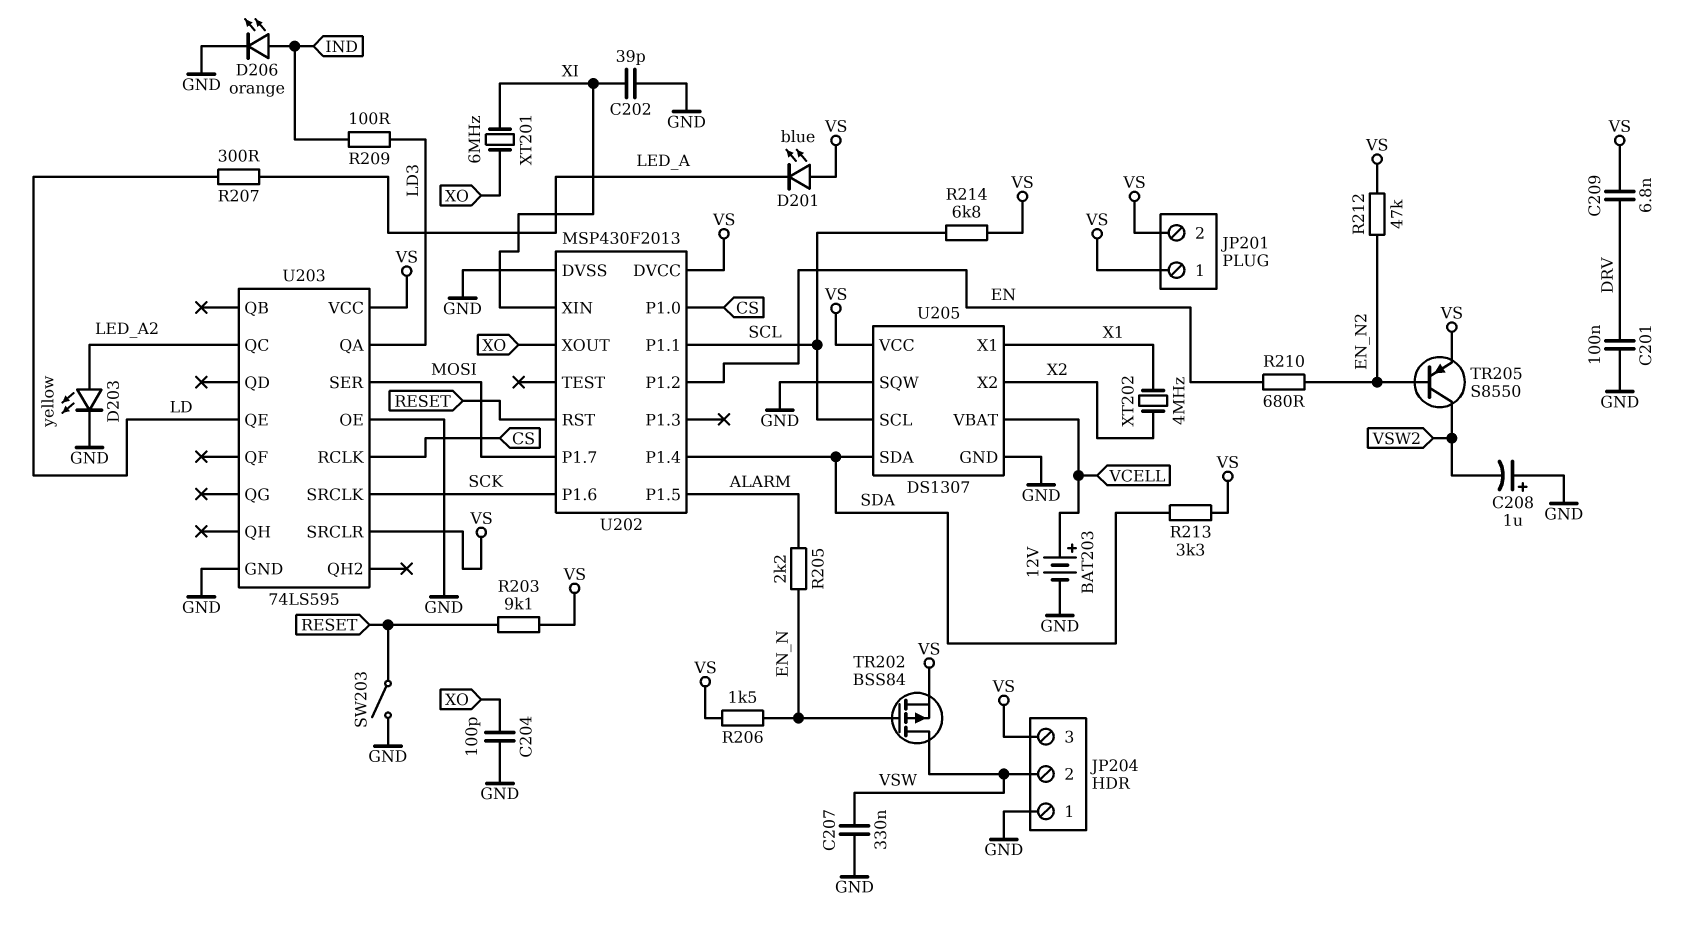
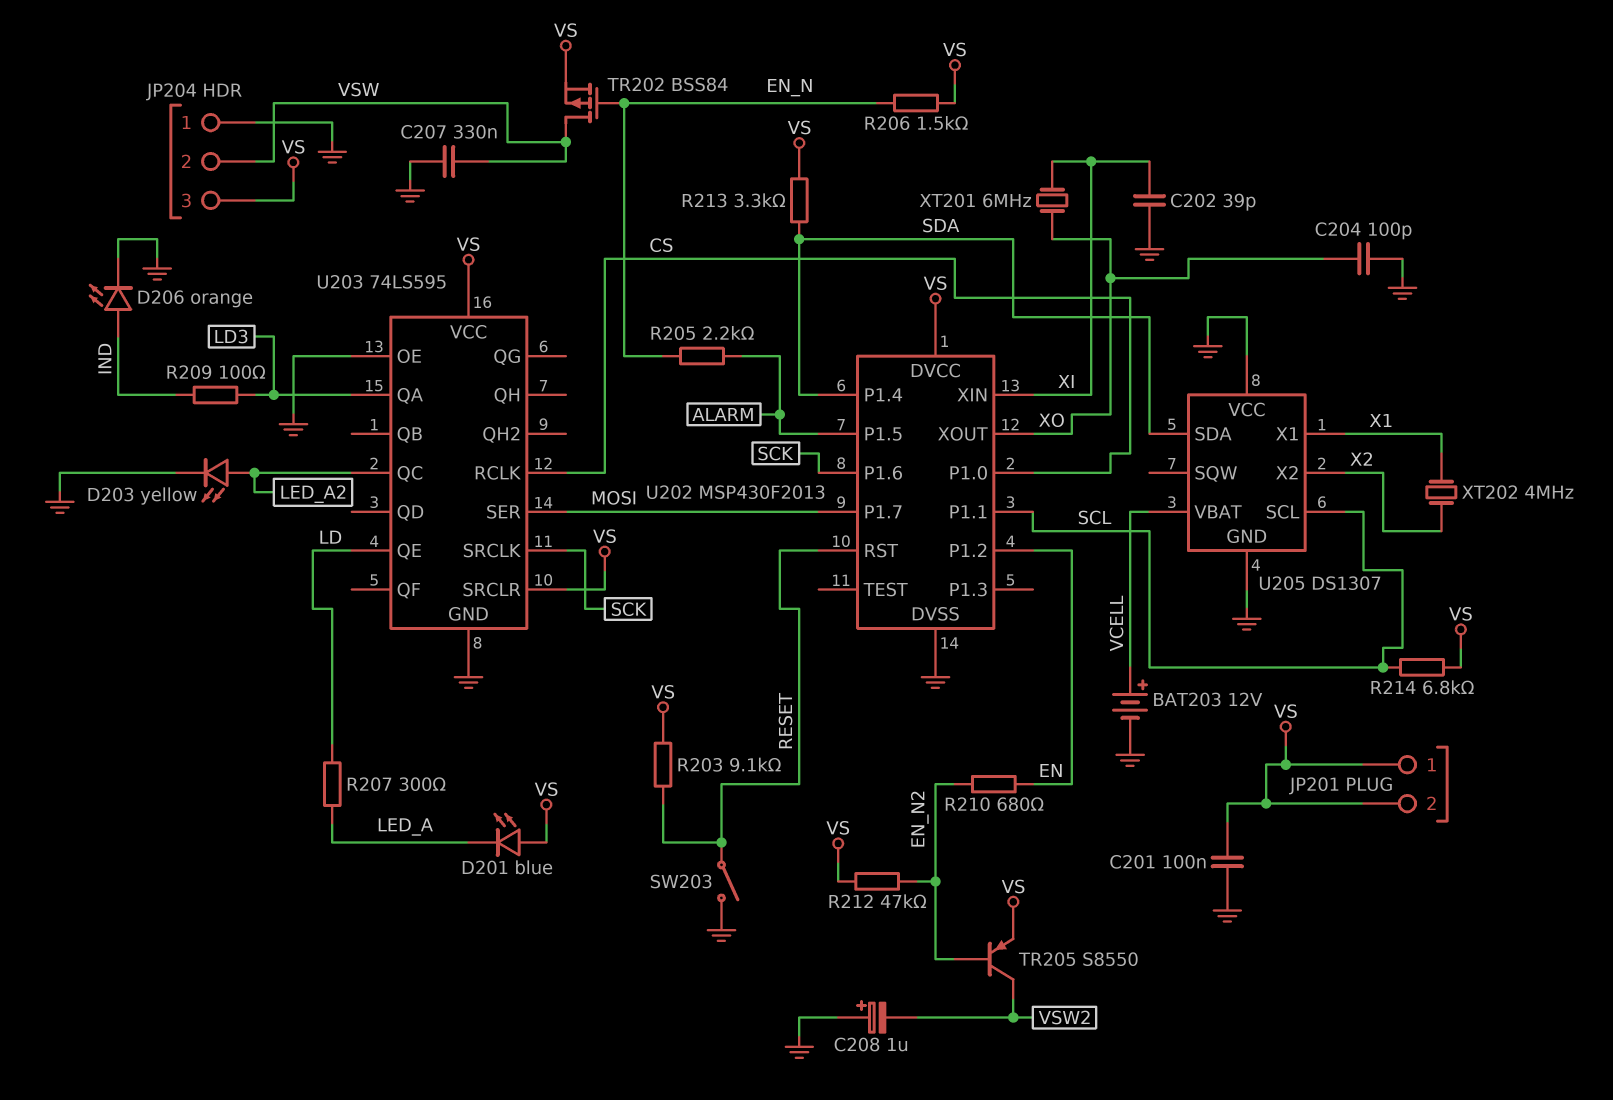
C201: 100nF (DRV, GND) -> 100nF (GND, VS)
C209: 6.8nF (DRV, VS) -> none
U205 pin SQW: GND -> none
U205 pin VCC: VS -> GND

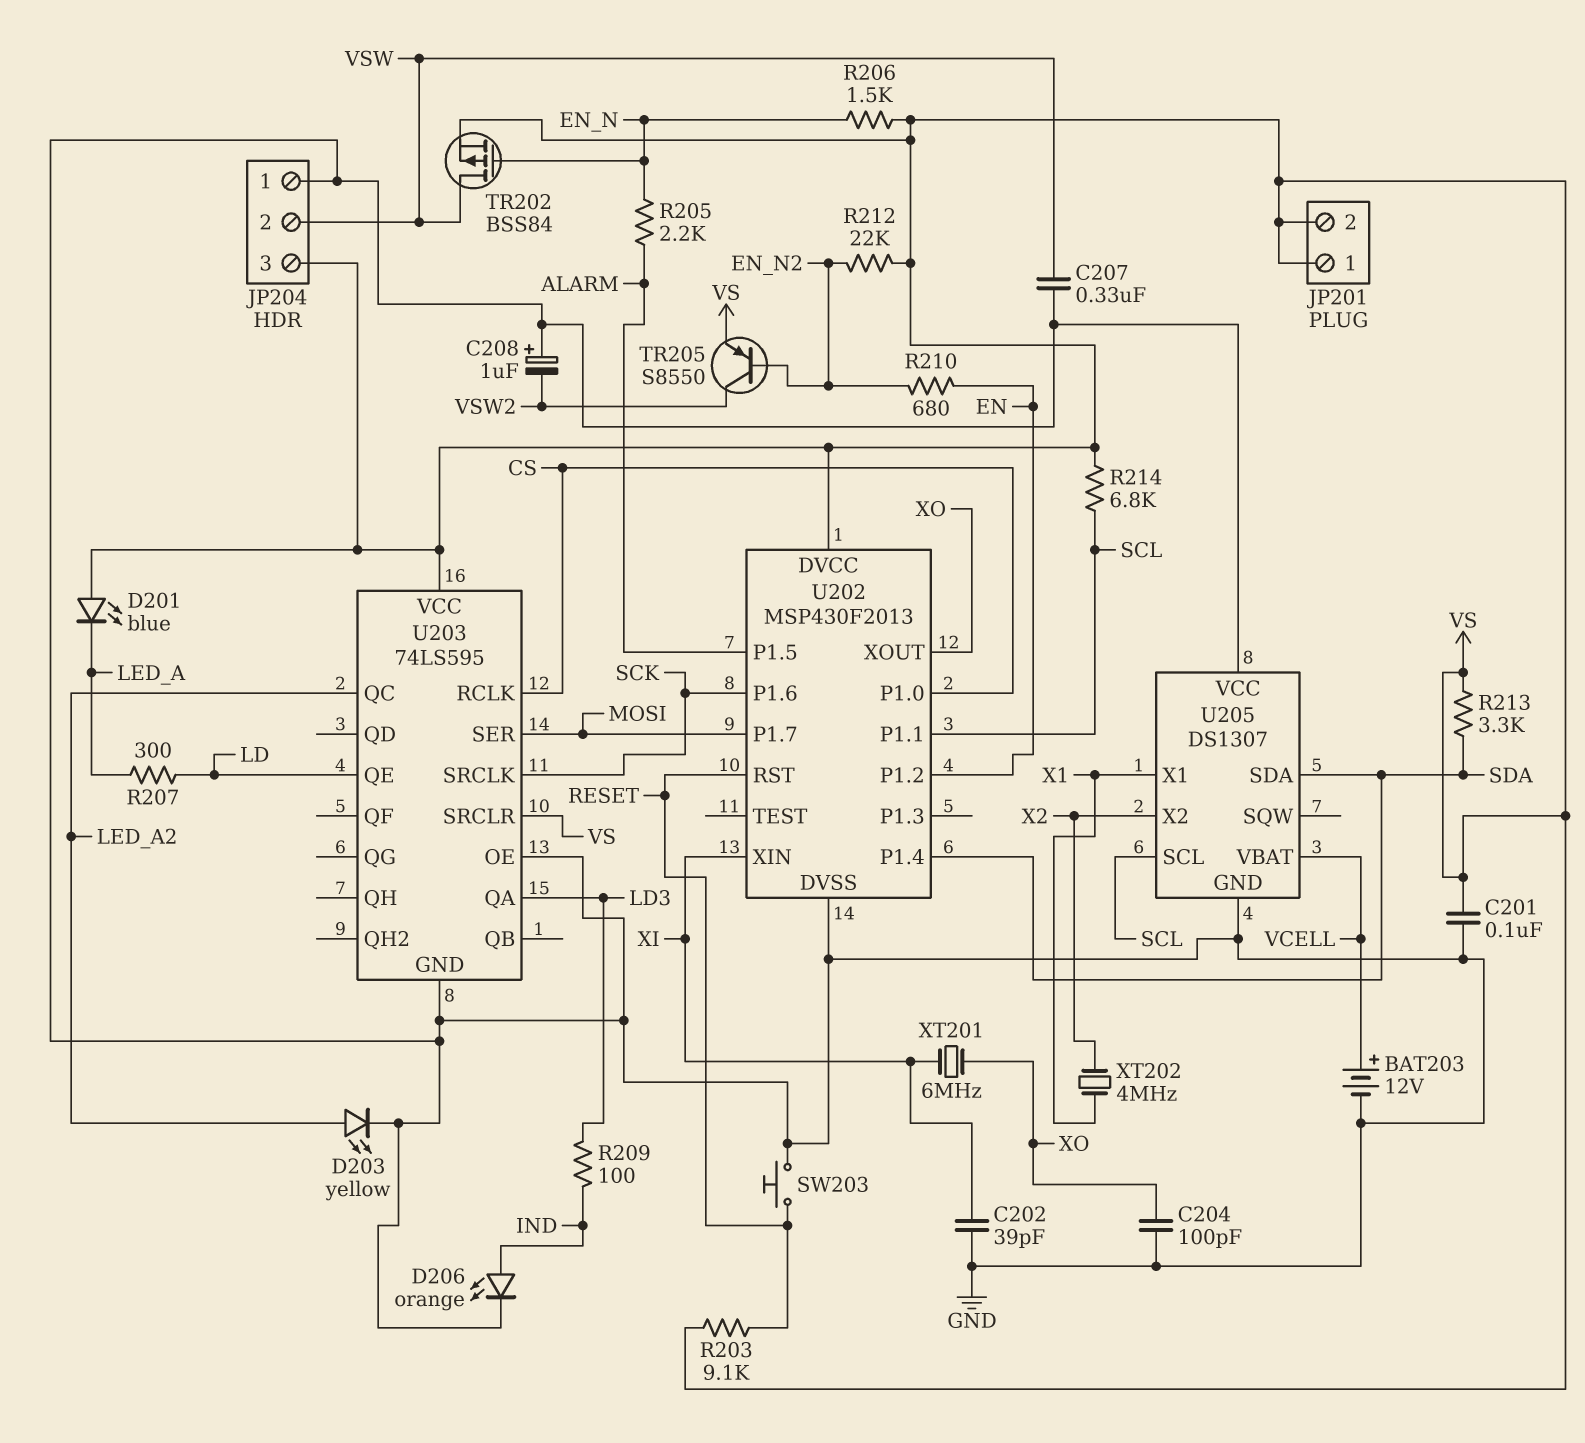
R212: 47k (EN_N2, VS) -> 22k (EN_N2, VS)
SW203: switch (GND, RESET) -> button (GND, RESET)

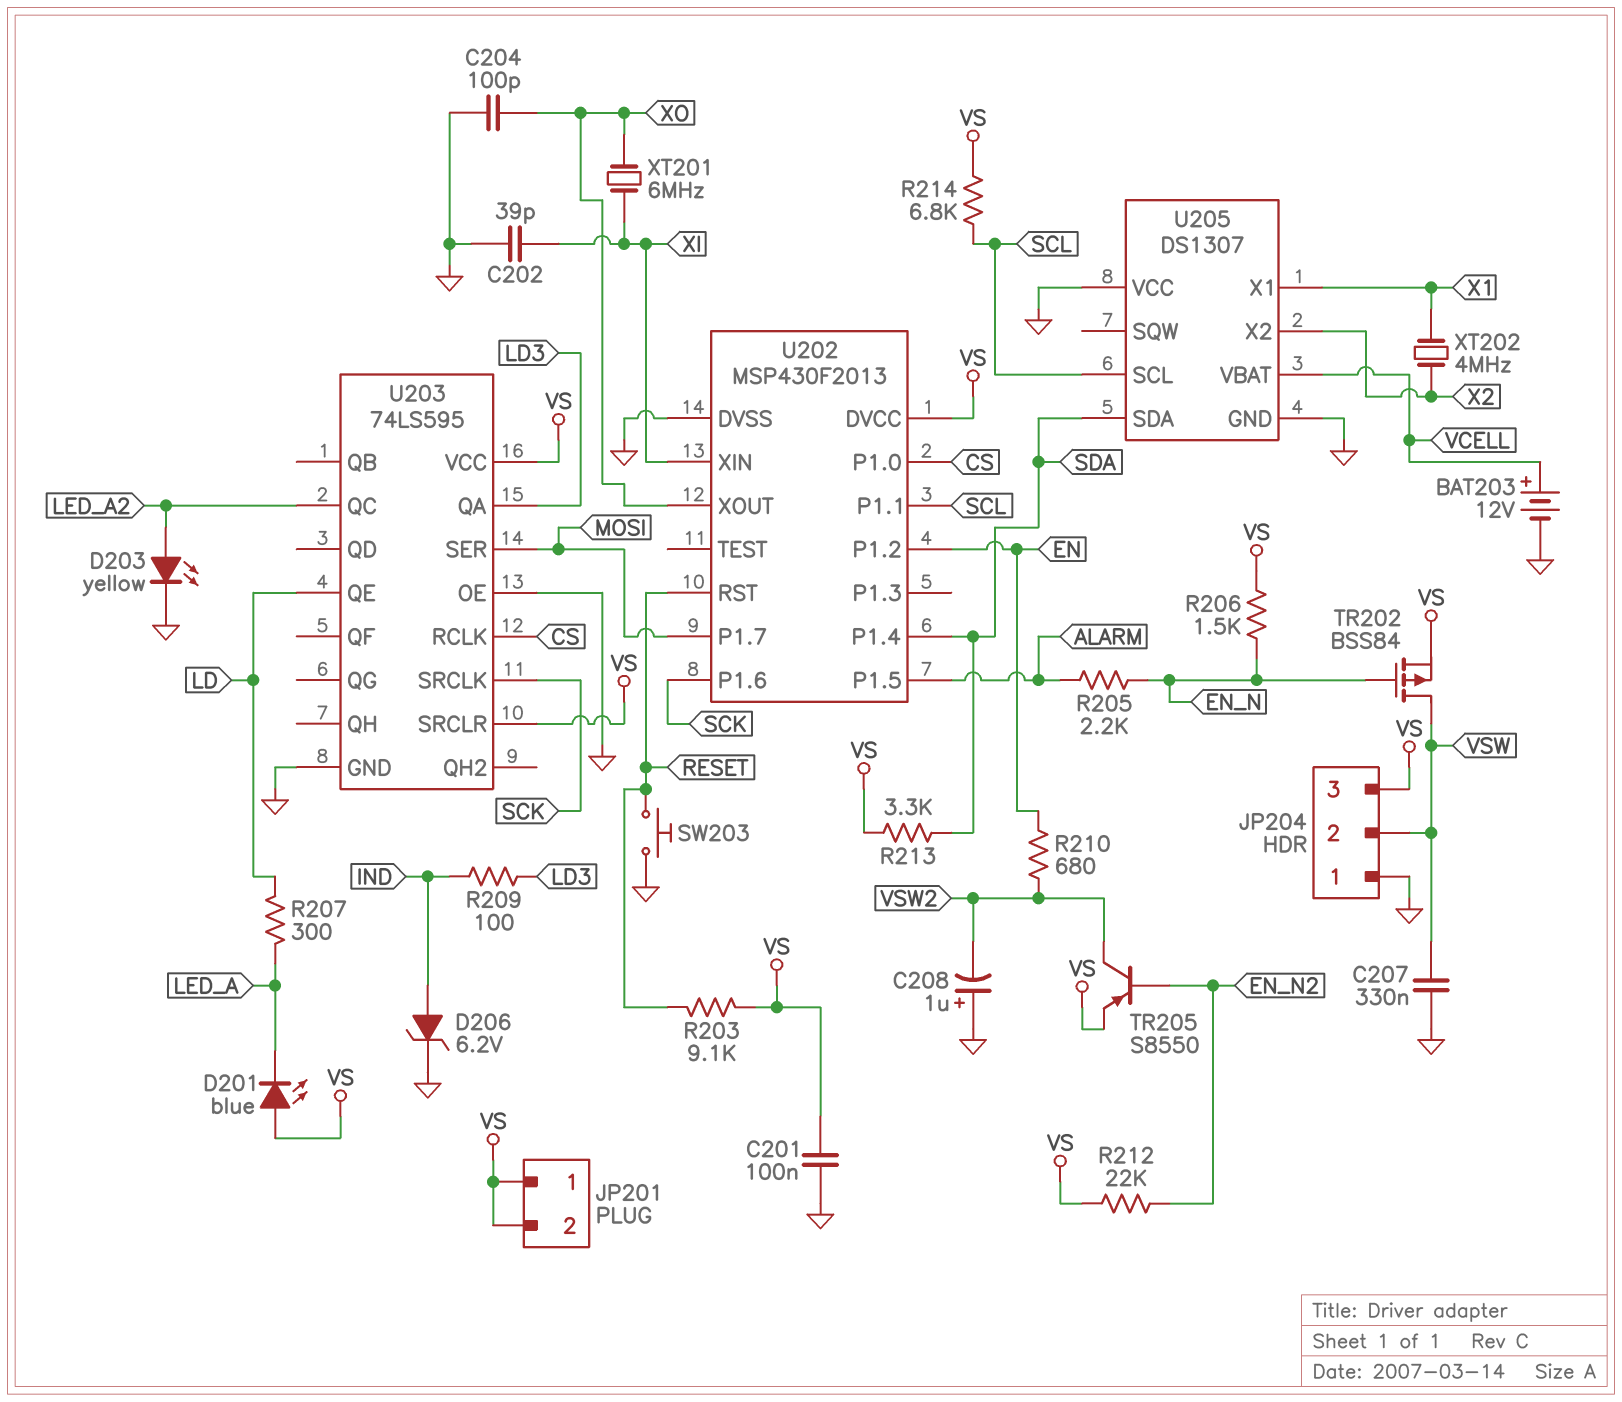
D206: LED orange (A IND, K GND) -> zener 6.2V (A IND, K GND)
R210: 680 (EN, EN_N2) -> 680 (EN, VSW2)

